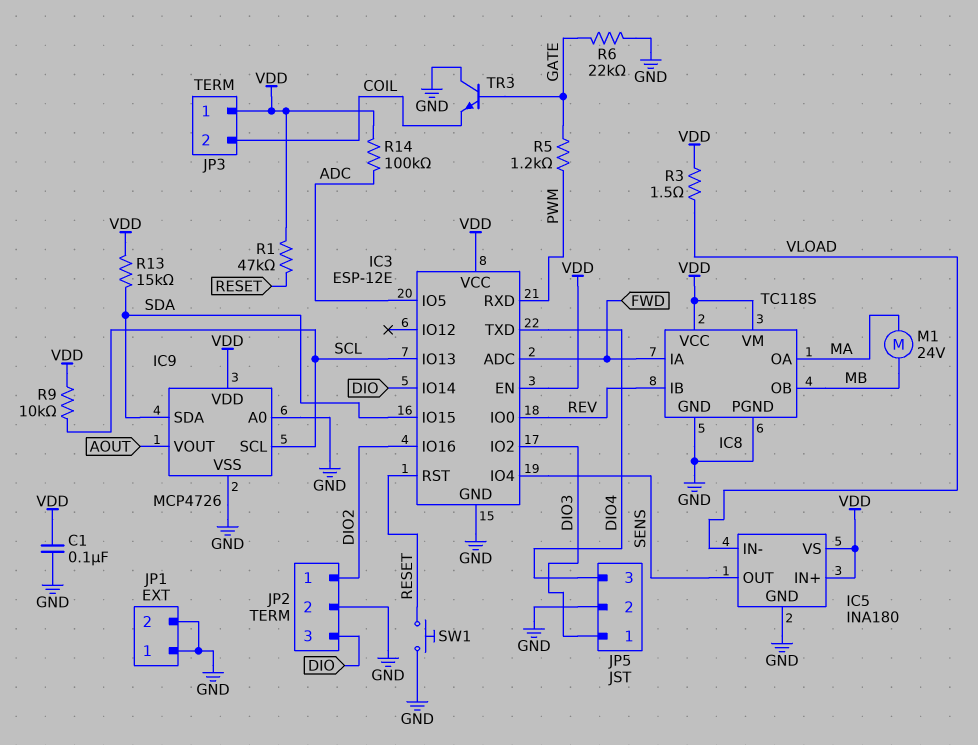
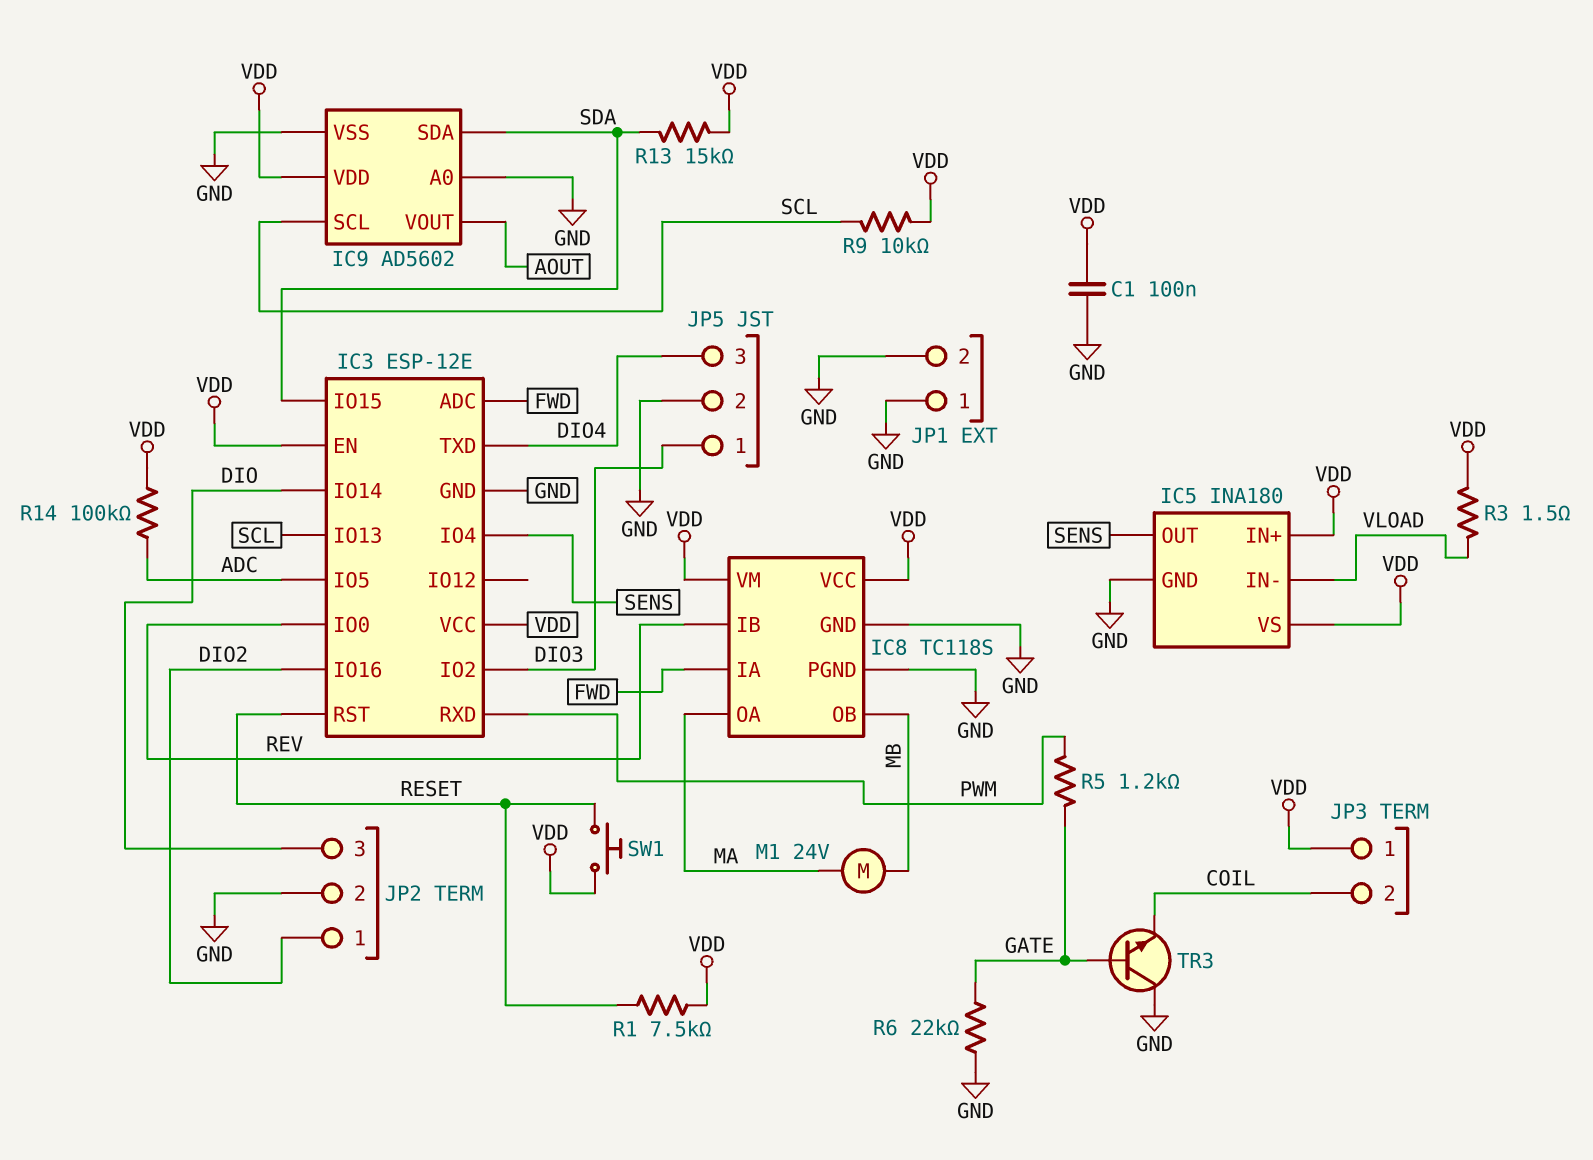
IC9: MCP4726 -> AD5602
R1: 47k (RESET, VDD) -> 7.5k (RESET, VDD)
SW1: button (GND, RESET) -> button (RESET, VDD)

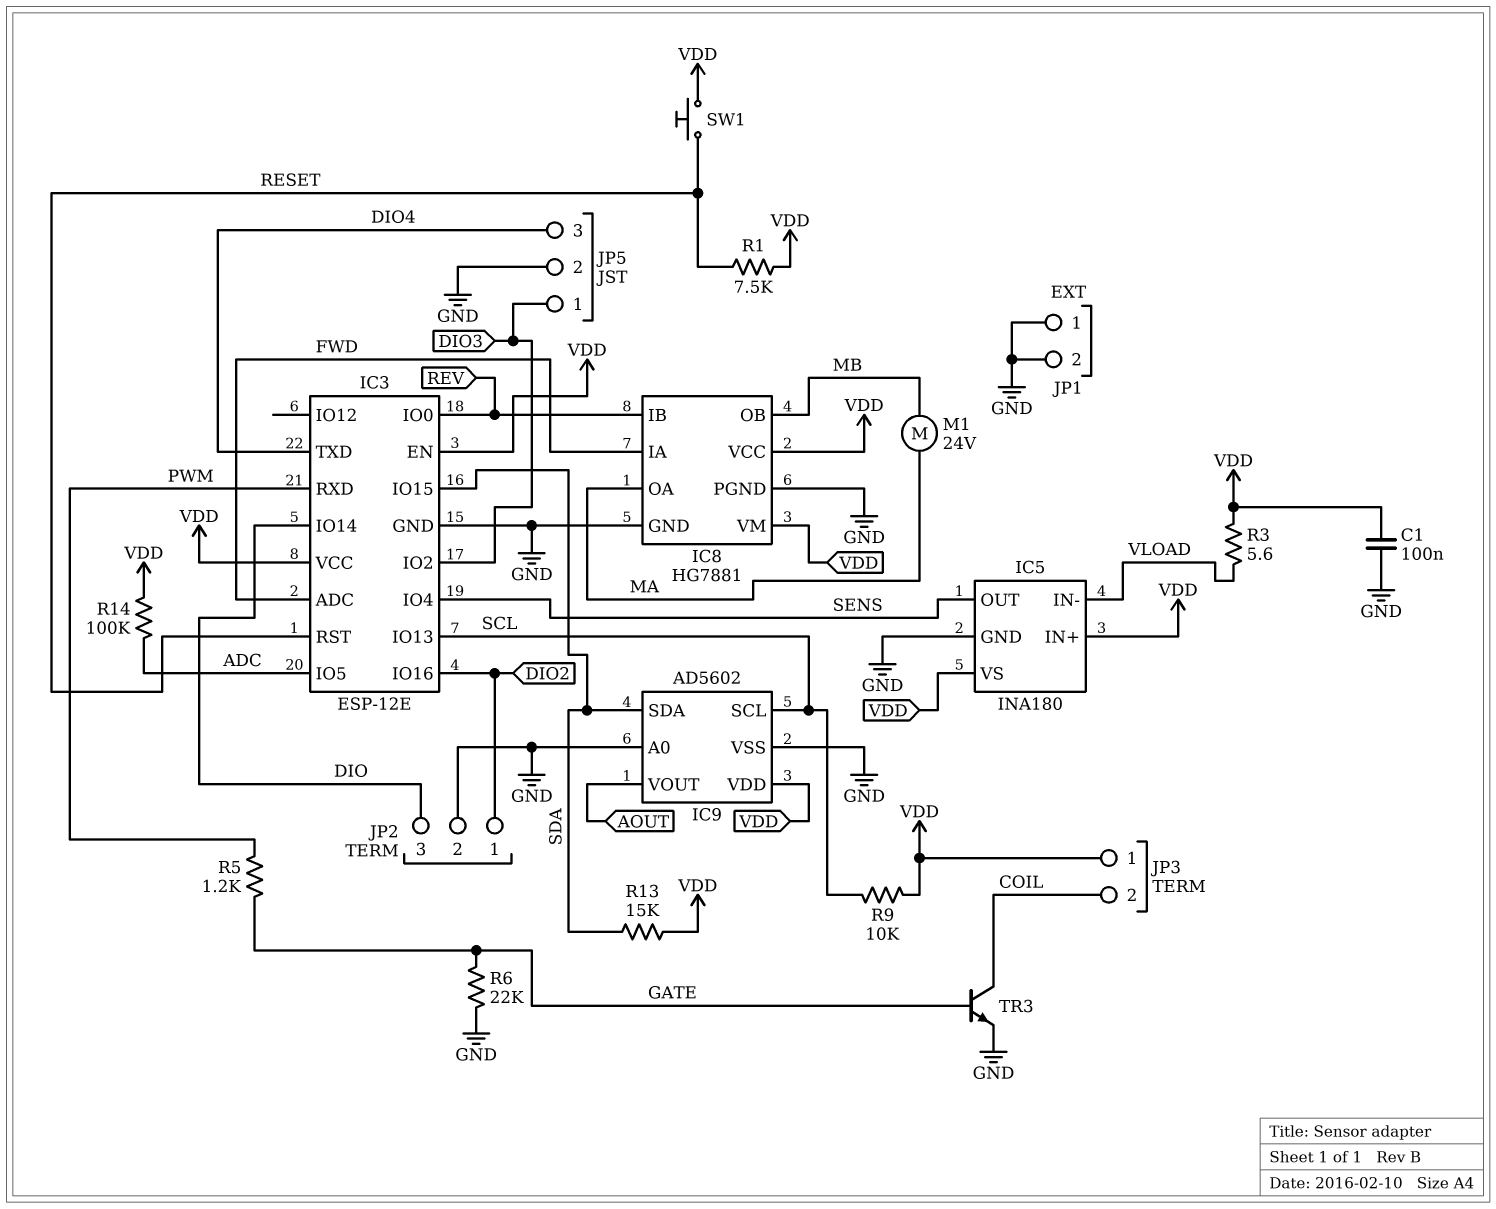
IC8: TC118S -> HG7881
R3: 1.5 (VDD, VLOAD) -> 5.6 (VDD, VLOAD)
TR3: NPN (B GATE, C GND, E COIL) -> NPN (B GATE, C COIL, E GND)

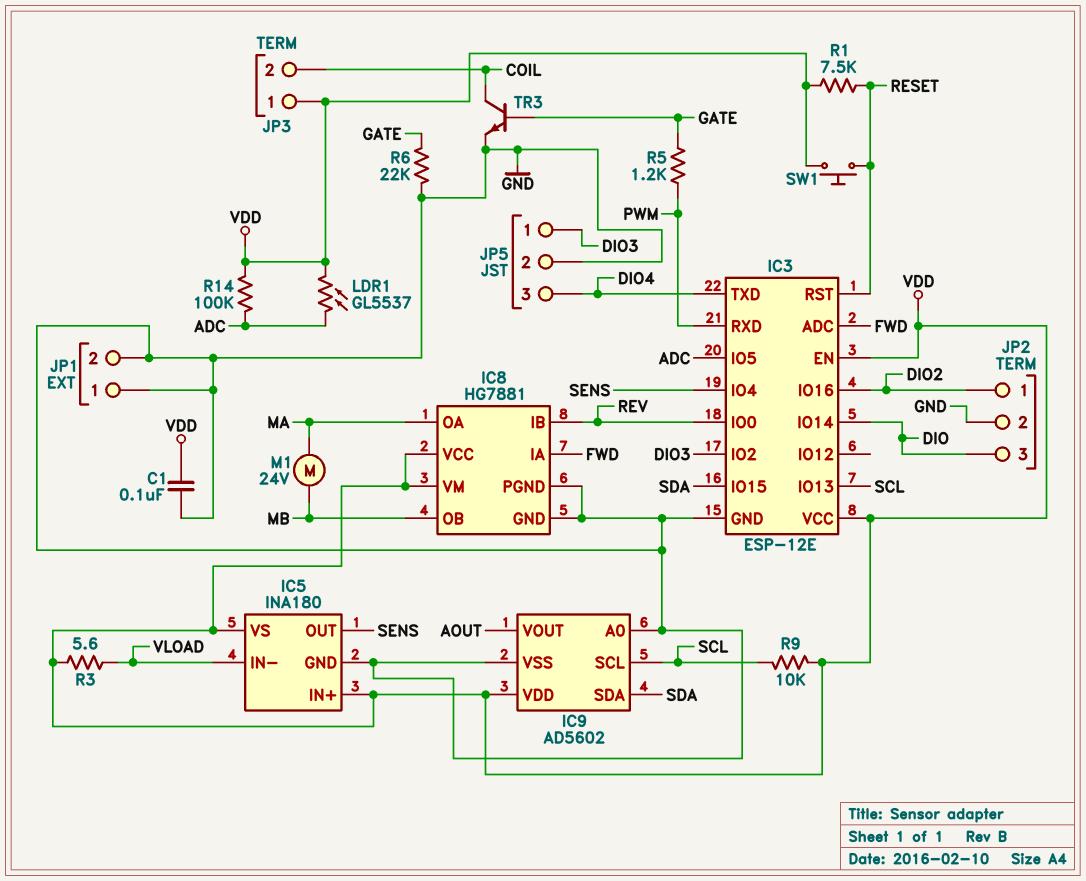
LDR1: none -> GL5537 (ADC, VDD)
R13: 15k (SDA, VDD) -> none

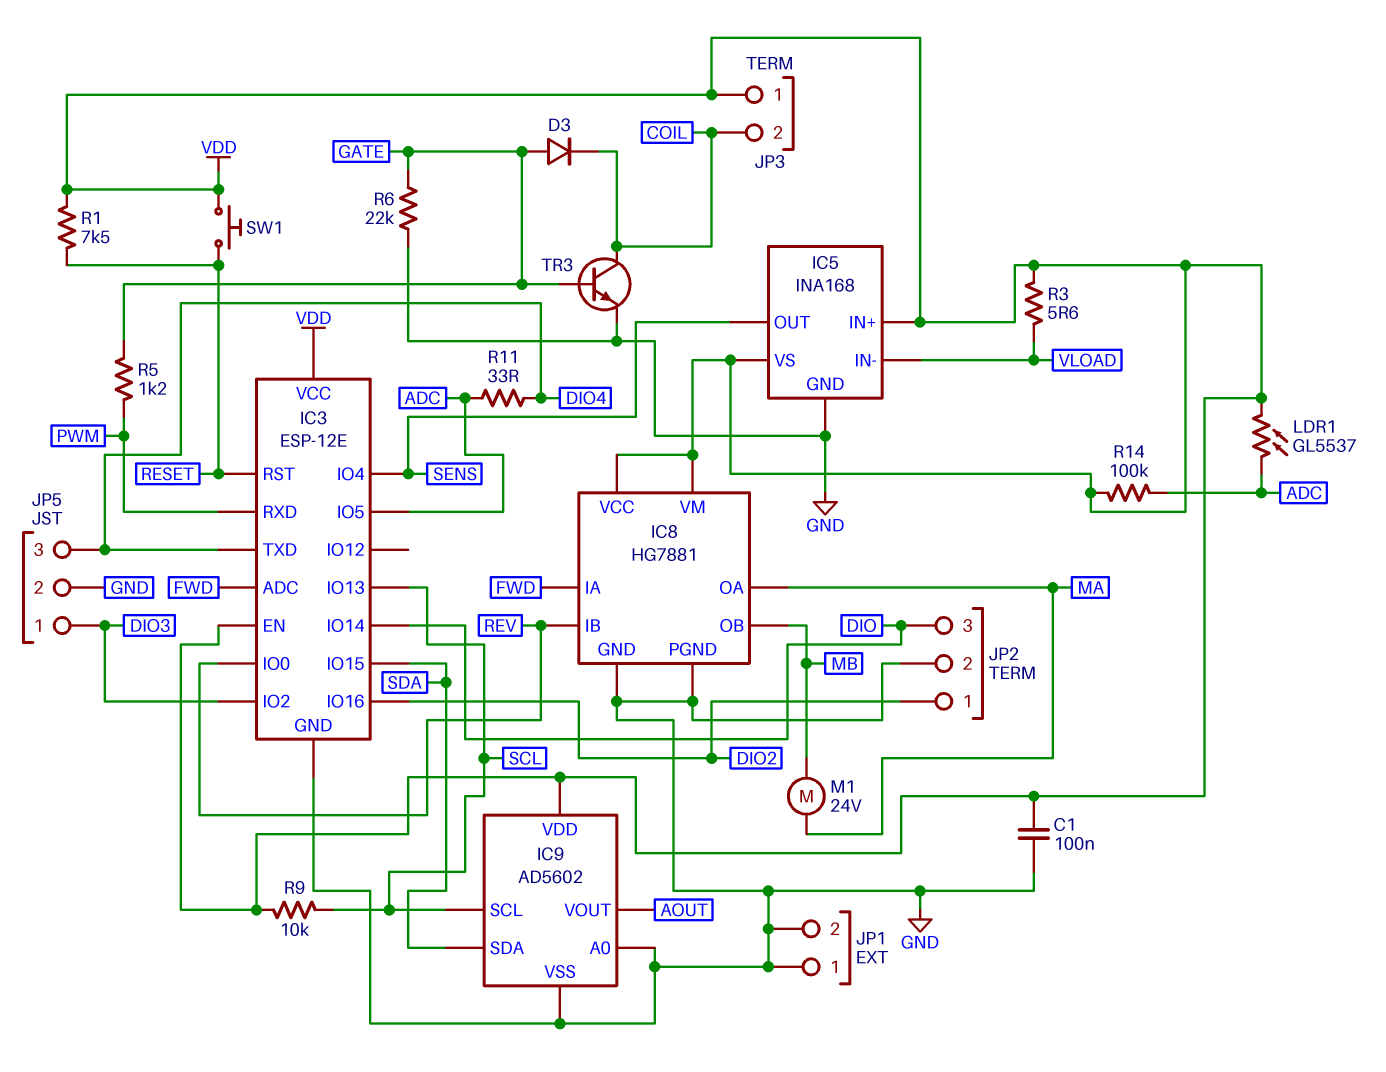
D3: none -> diode (A GATE, K COIL)
IC5: INA180 -> INA168
R11: none -> 33 (ADC, DIO4)

